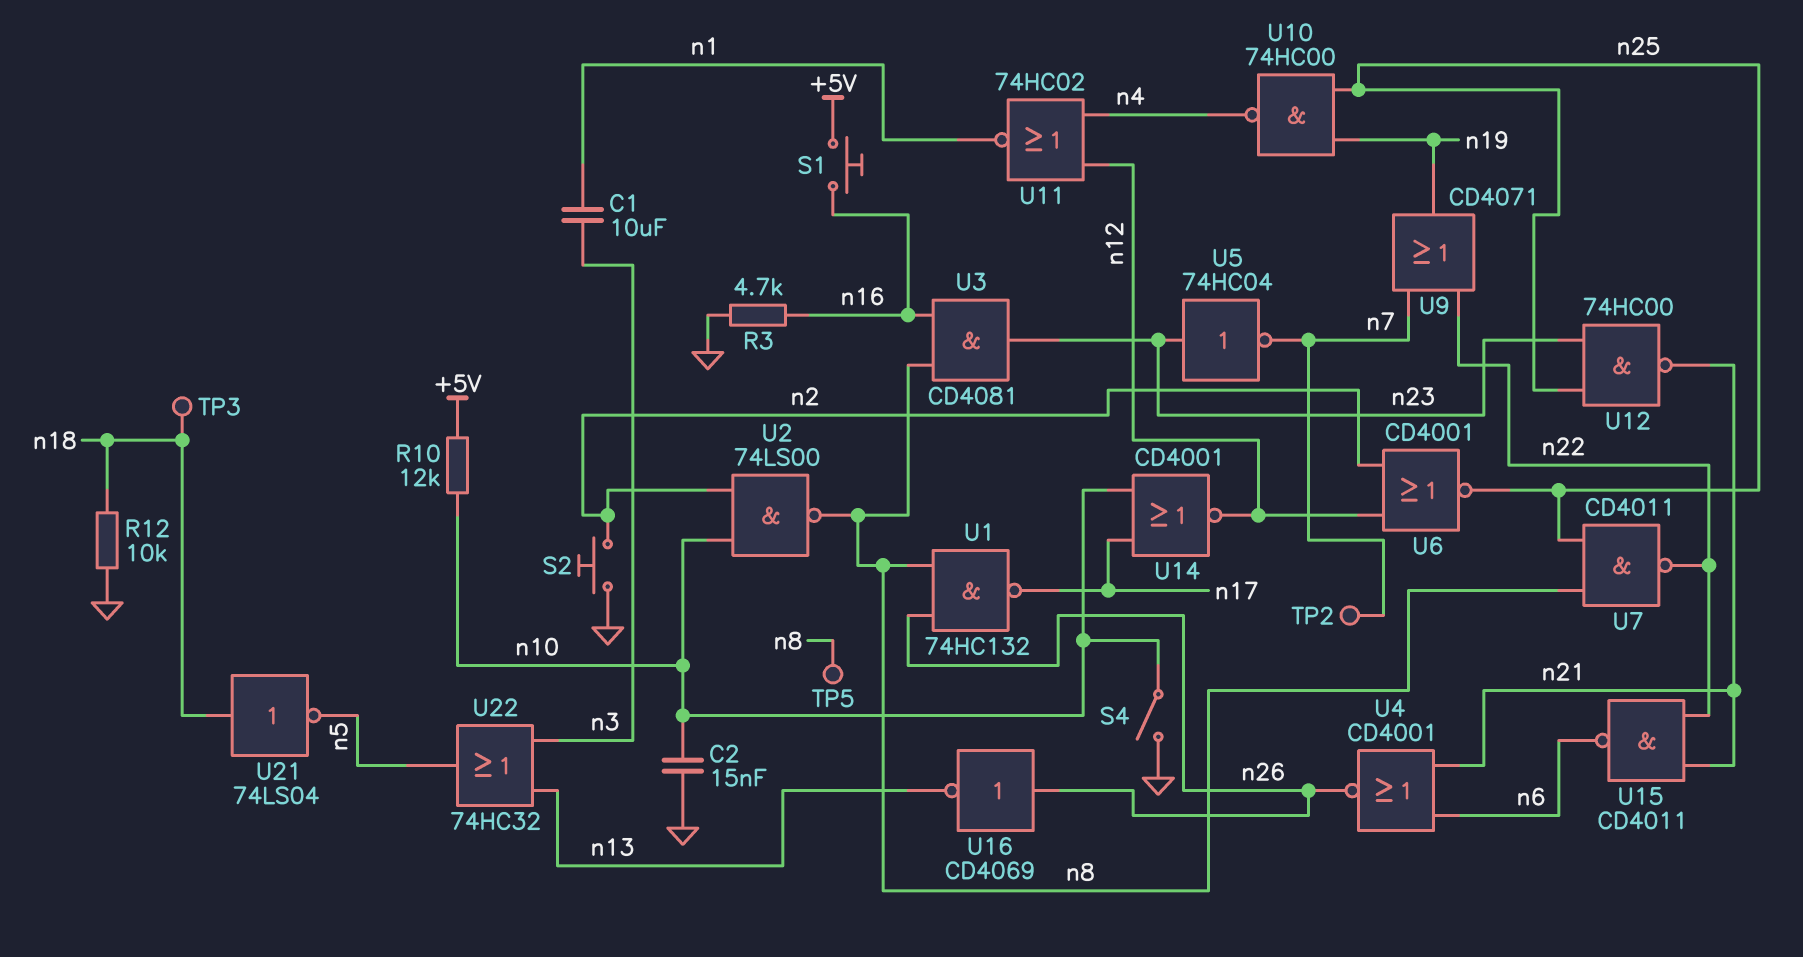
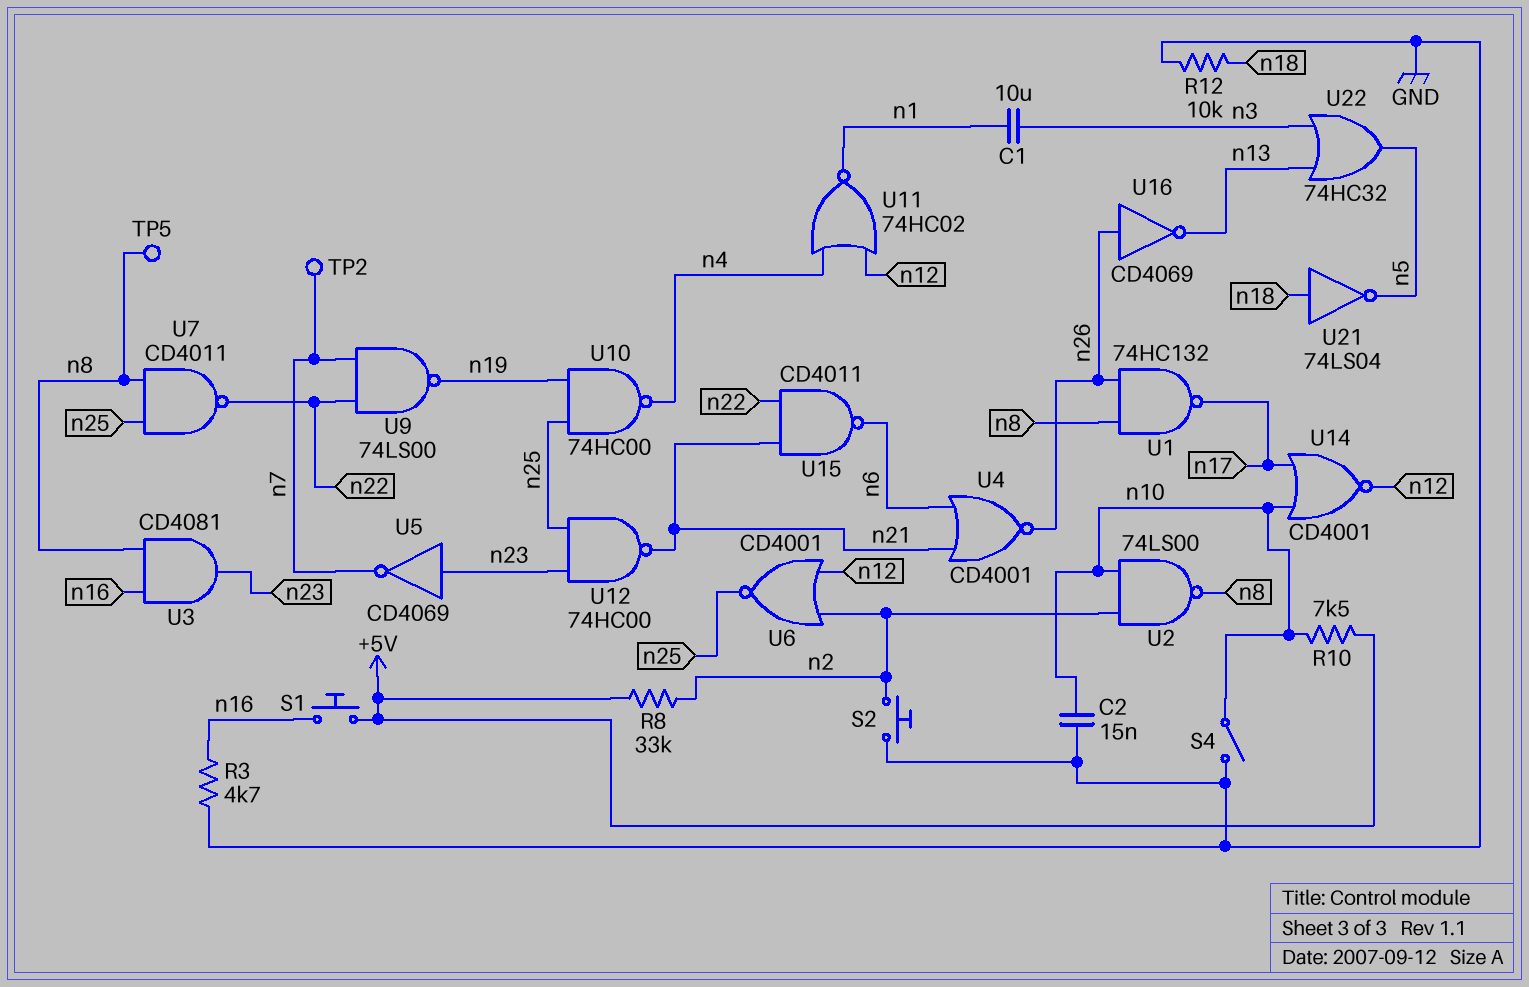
R8: none -> 33k (+5V, n2)
R10: 12k (+5V, n10) -> 7.5k (+5V, n10)
TP3: test point (n18) -> none
U5: NOT 74HC04 (in n23, out n7) -> NOT CD4069 (in n23, out n7)
U9: OR CD4071 (in n7, in n22, out n19) -> NAND 74LS00 (in n7, in n22, out n19)

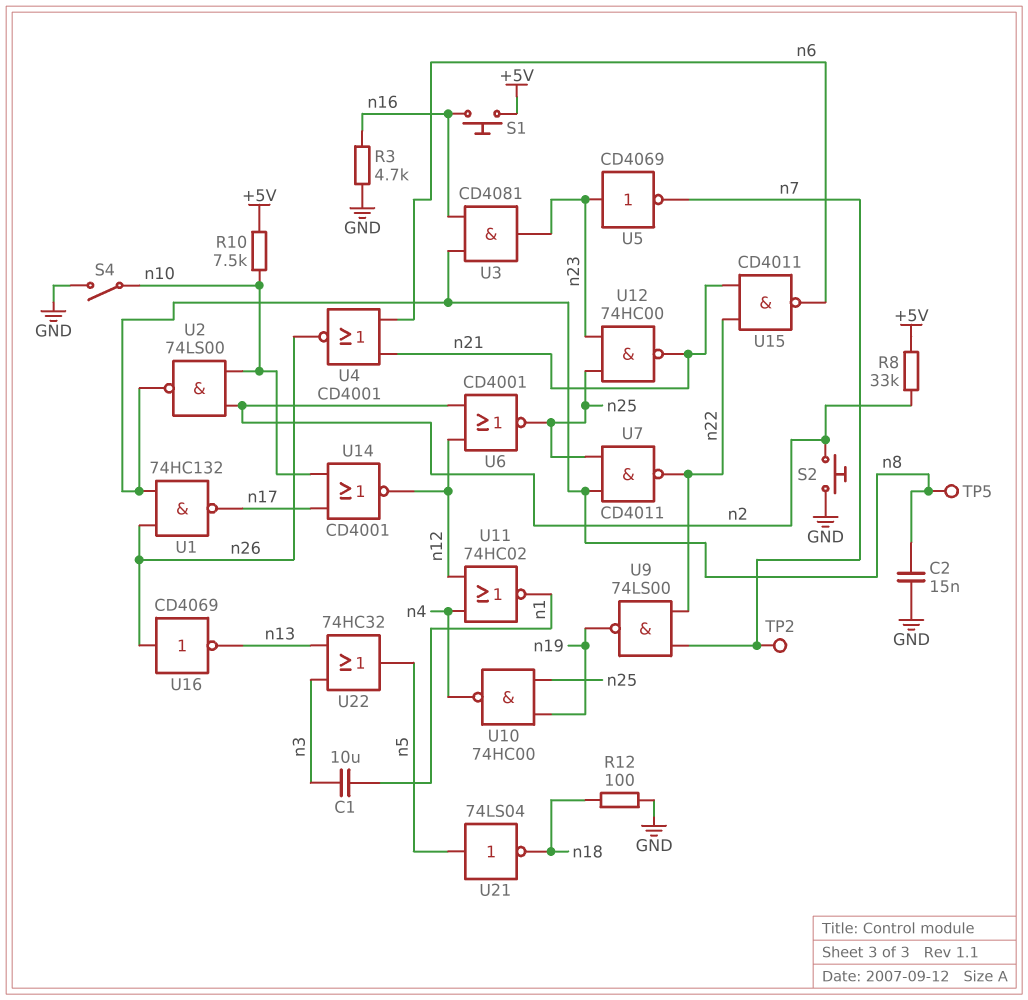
C2: 15nF (GND, n10) -> 15nF (GND, n8)
R12: 10k (GND, n18) -> 100 (GND, n18)
U21: NOT 74LS04 (in n18, out n5) -> NOT 74LS04 (in n5, out n18)

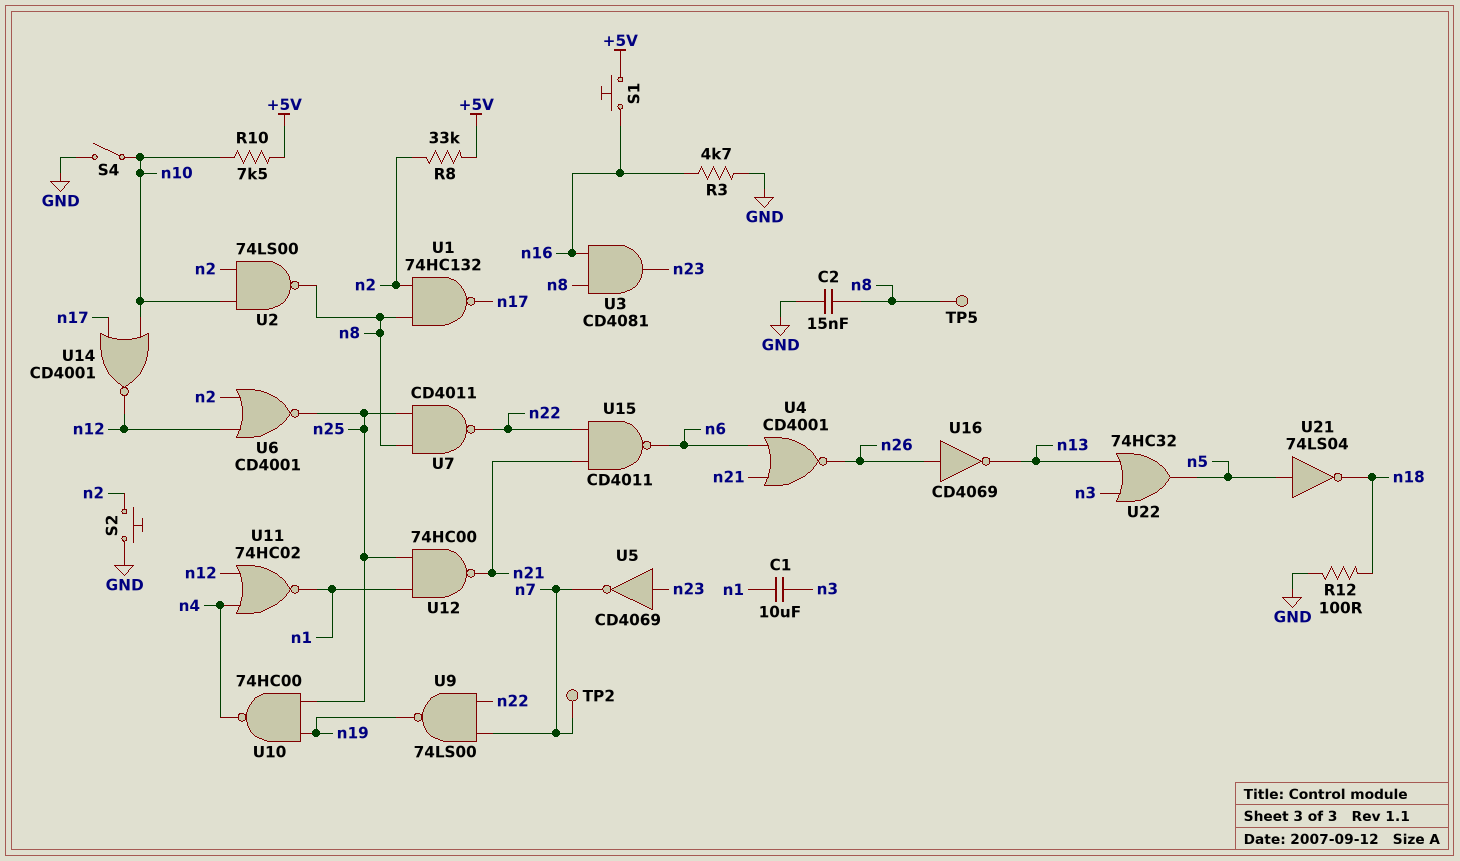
U1: NAND 74HC132 (in n8, in n26, out n17) -> NAND 74HC132 (in n2, in n8, out n17)
U12: NAND 74HC00 (in n23, in n25, out n21) -> NAND 74HC00 (in n1, in n25, out n21)

